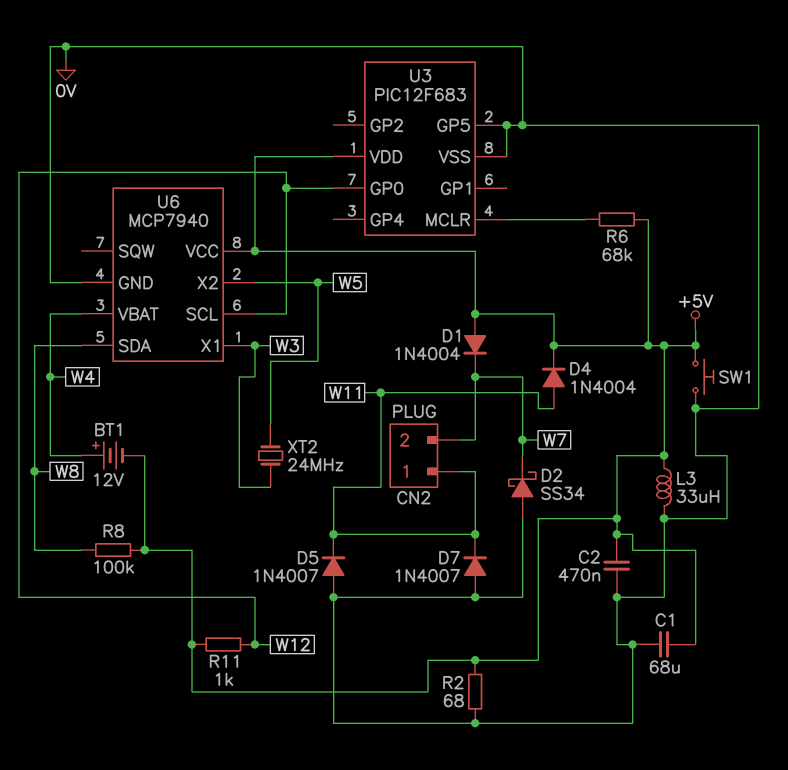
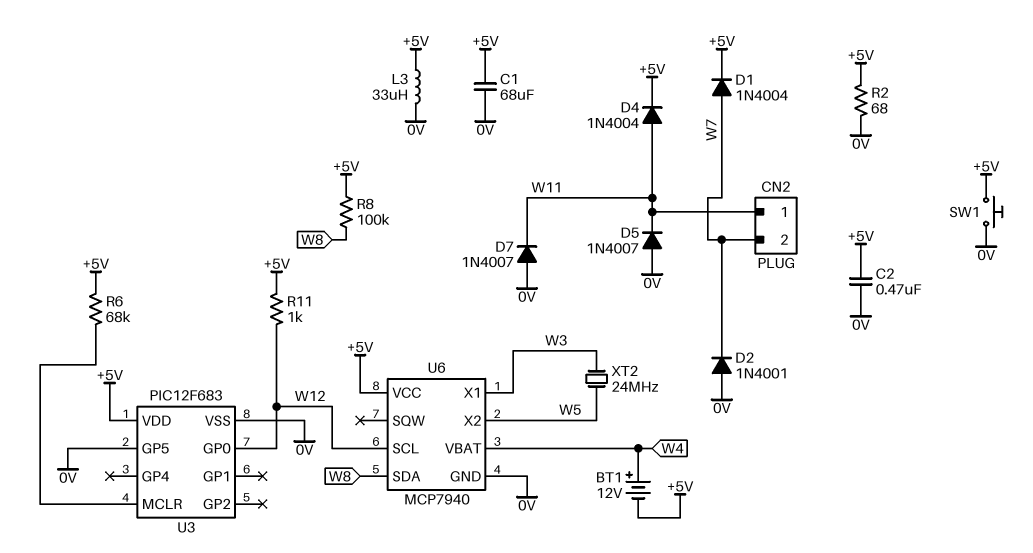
D1: diode 1N4004 (A +5V, K W7) -> diode 1N4004 (A W7, K +5V)
D2: schottky SS34 (A 0V, K W7) -> diode 1N4001 (A 0V, K W7)

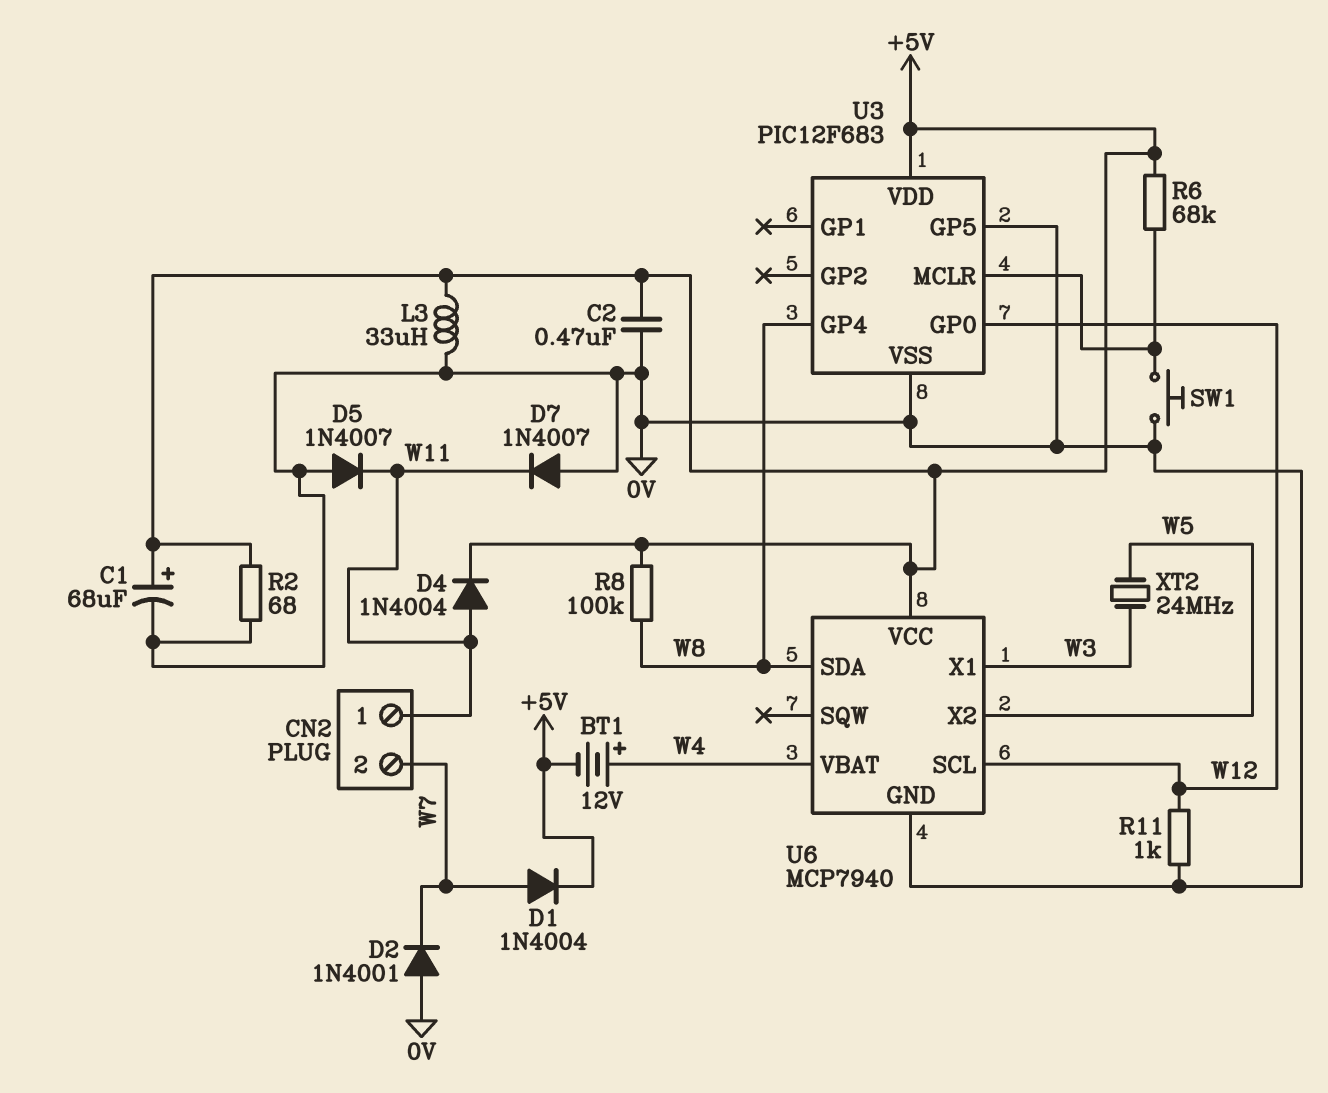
C1: 68uF (+5V, 0V) -> 68uF (plus +5V, minus 0V)
R11: 1k (+5V, W12) -> 1k (0V, W12)
SW1: button (+5V, 0V) -> button (0V, U3/MCLR)
U3 pin GP4: none -> W8

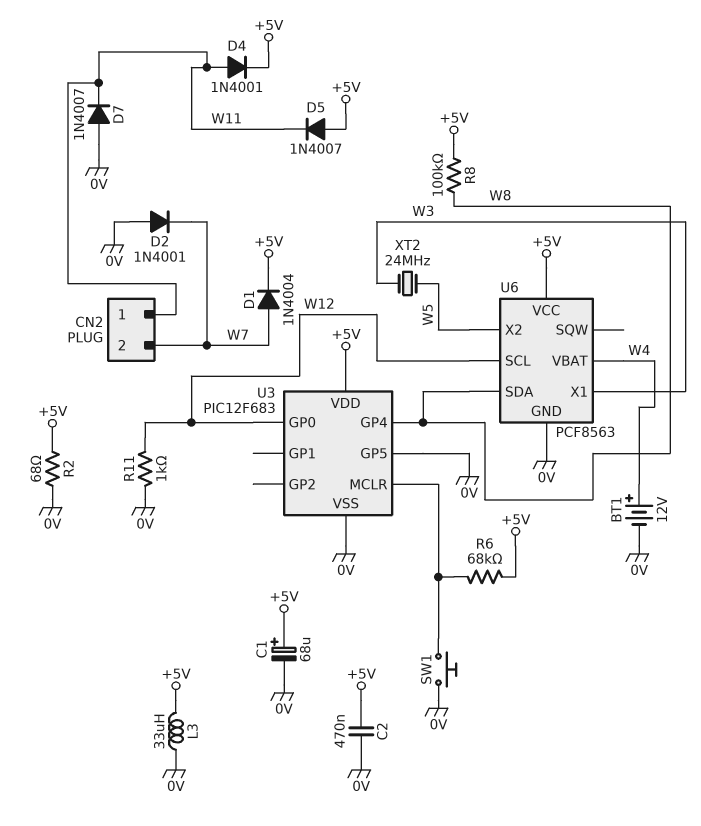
BT1: 12V (plus W4, minus +5V) -> 12V (plus W4, minus 0V)
D4: diode 1N4004 (A W11, K +5V) -> diode 1N4001 (A W11, K +5V)
D5: diode 1N4007 (A 0V, K W11) -> diode 1N4007 (A +5V, K W11)
U6: MCP7940 -> PCF8563

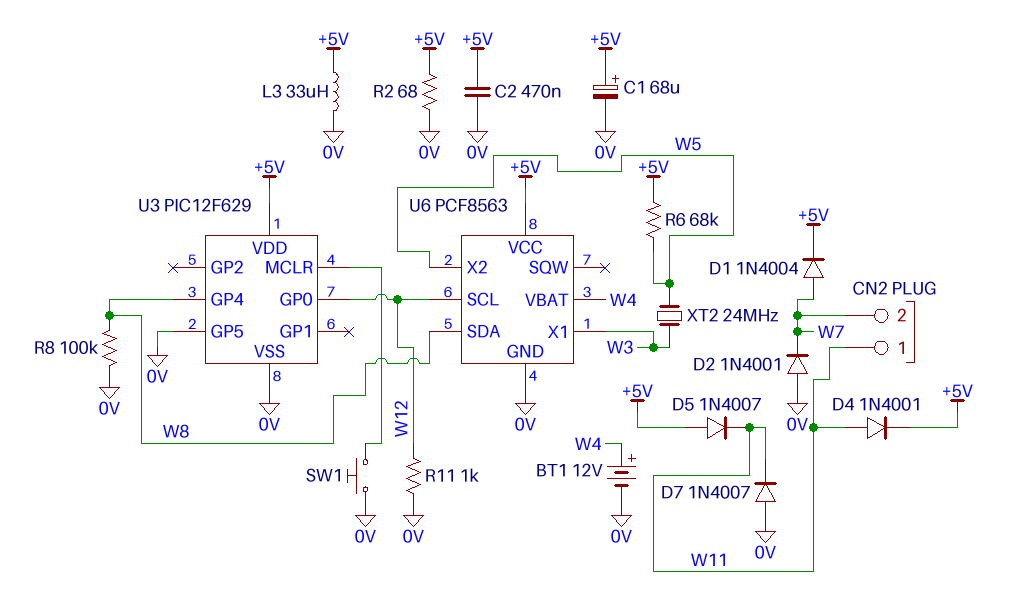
R6: 68k (+5V, U3/MCLR) -> 68k (+5V, W5)
R8: 100k (+5V, W8) -> 100k (0V, W8)
U3: PIC12F683 -> PIC12F629

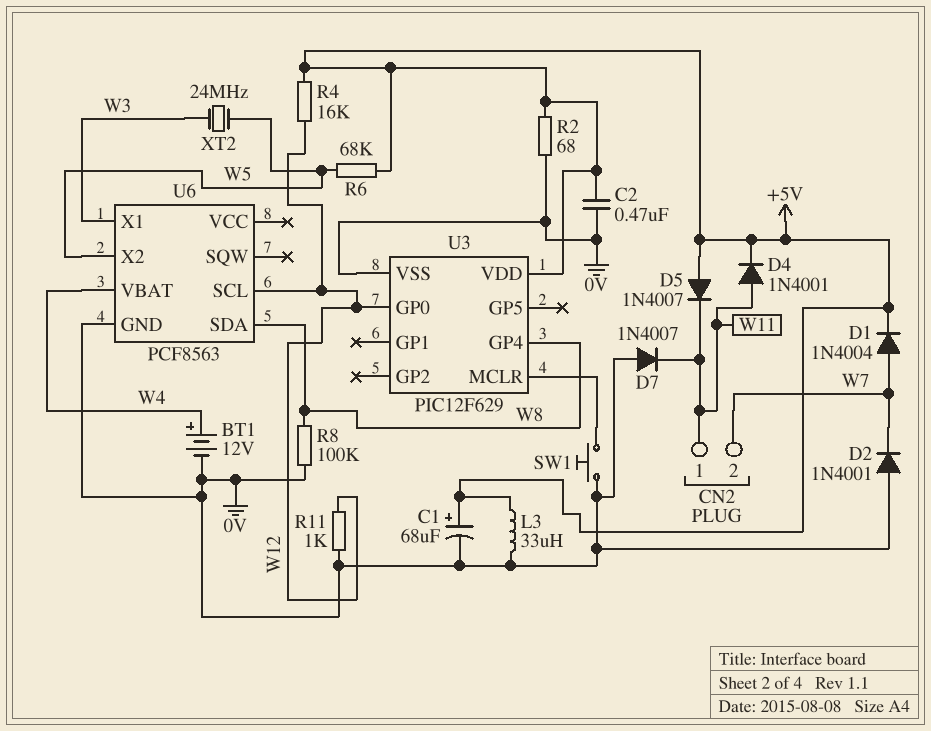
R4: none -> 16k (+5V, W12)
U3 pin GP5: 0V -> none
U6 pin VCC: +5V -> none

